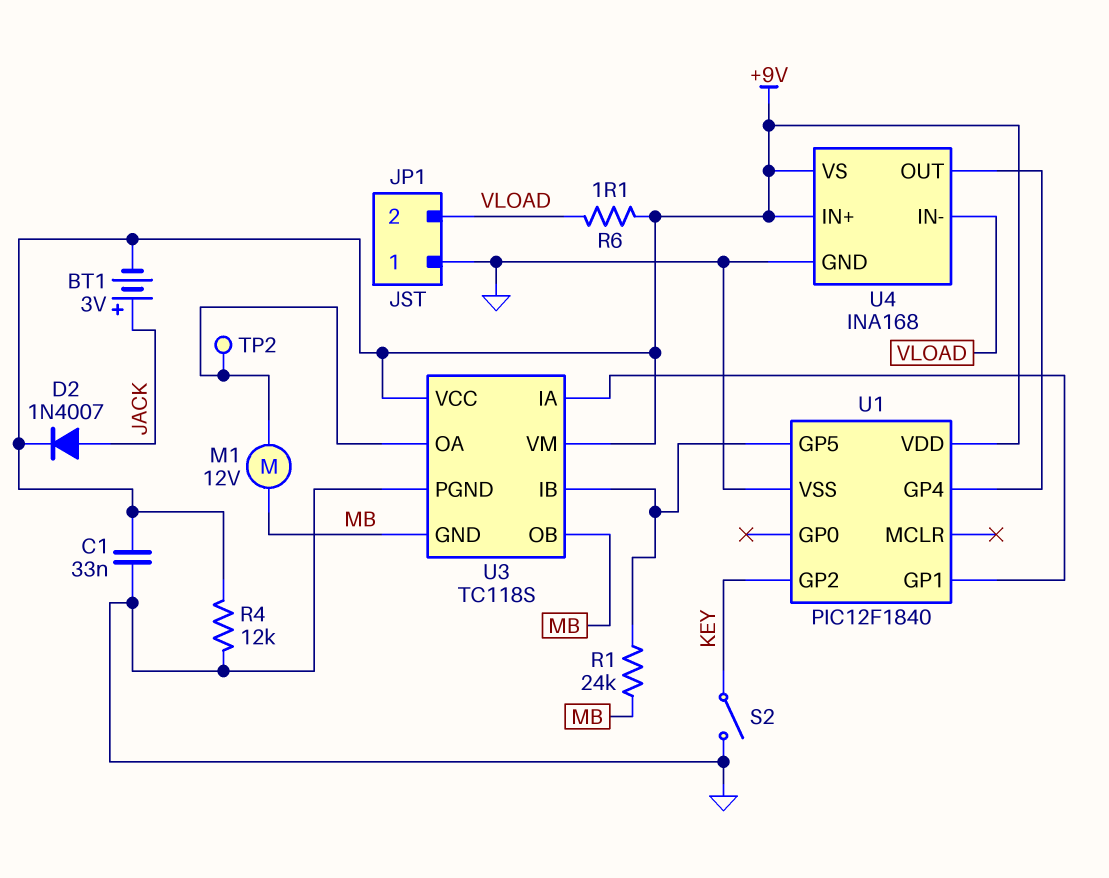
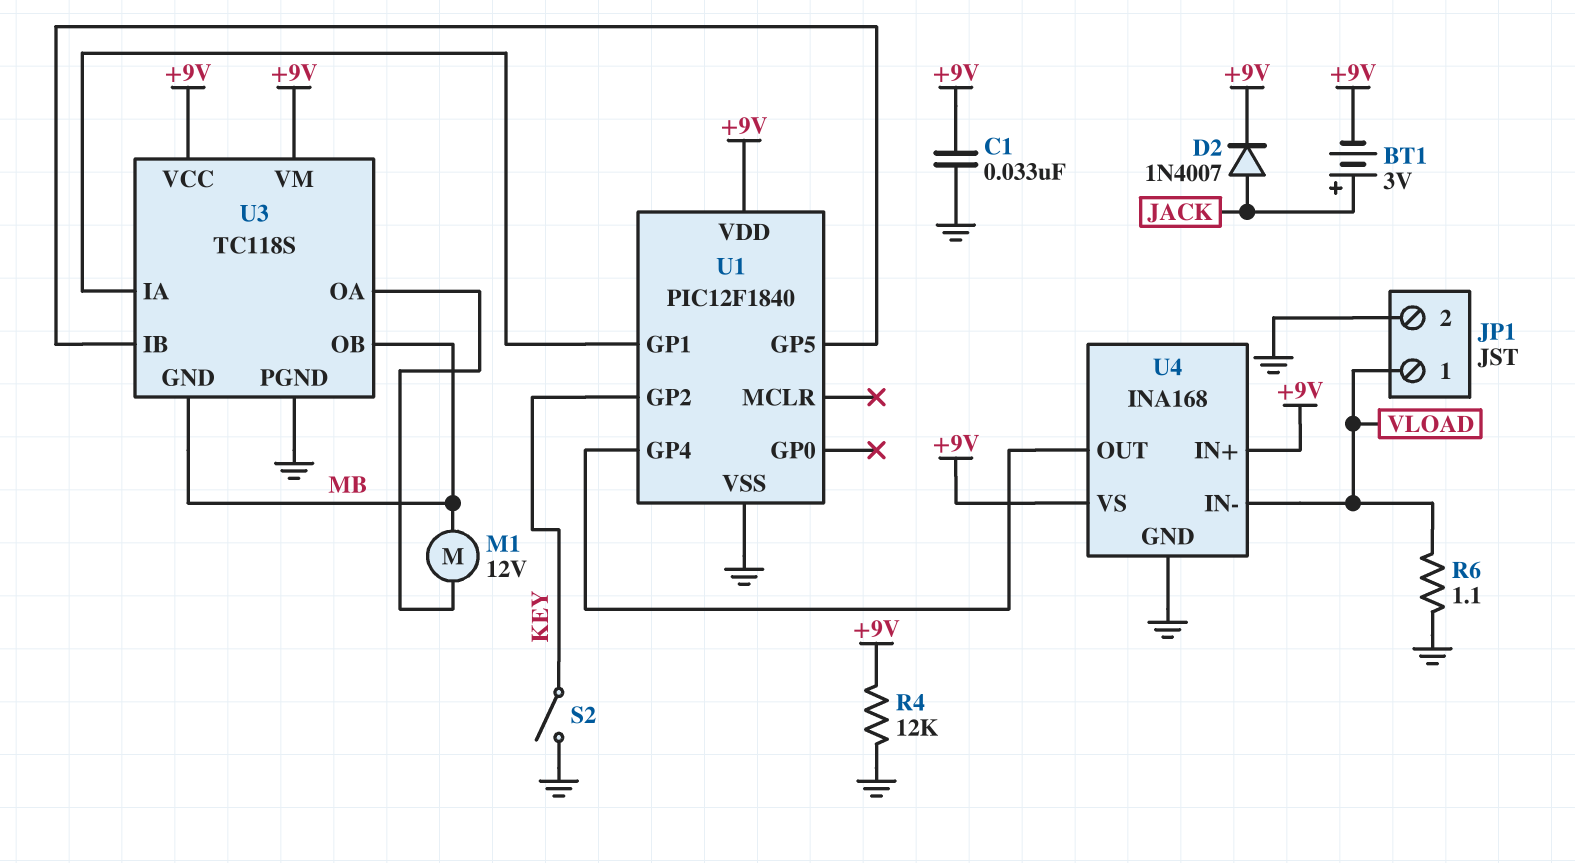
JP1 pin 1: GND -> VLOAD
JP1 pin 2: VLOAD -> GND
R1: 24k (MB, U1/GP5) -> none
R6: 1.1 (+9V, VLOAD) -> 1.1 (GND, VLOAD)
TP2: test point (U3/OA) -> none

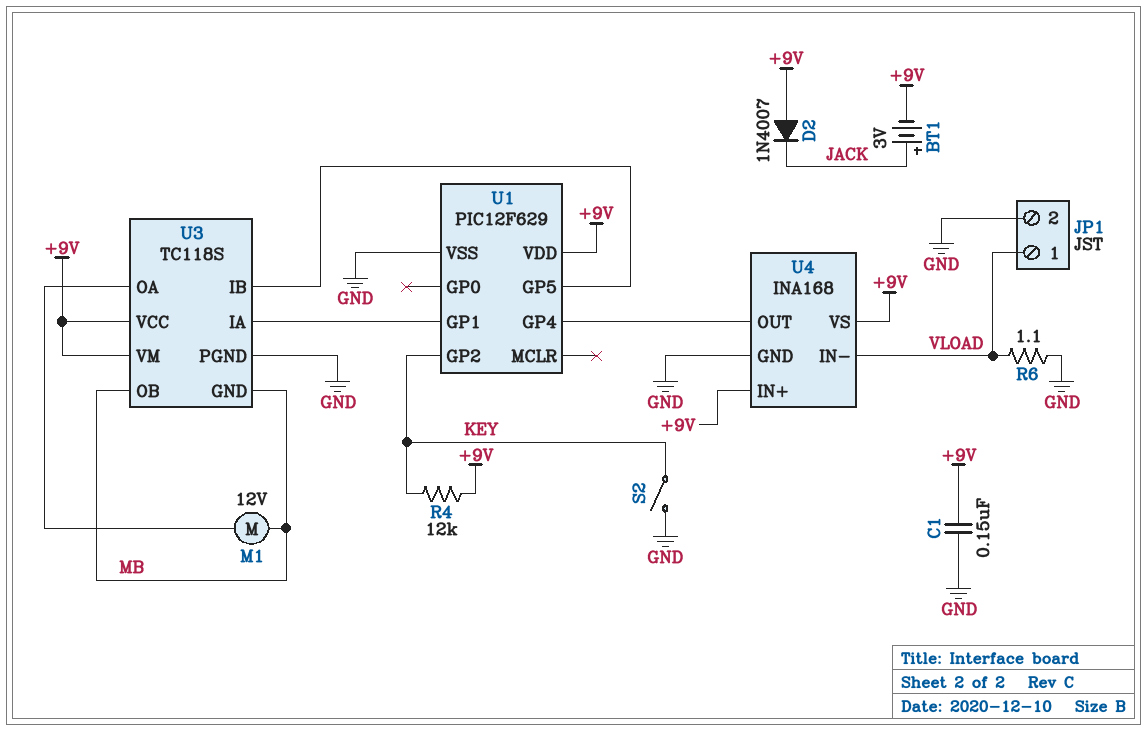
C1: 33nF (+9V, GND) -> 150nF (+9V, GND)
D2: diode 1N4007 (A JACK, K +9V) -> diode 1N4007 (A +9V, K JACK)
R4: 12k (+9V, GND) -> 12k (+9V, KEY)
U1: PIC12F1840 -> PIC12F629

